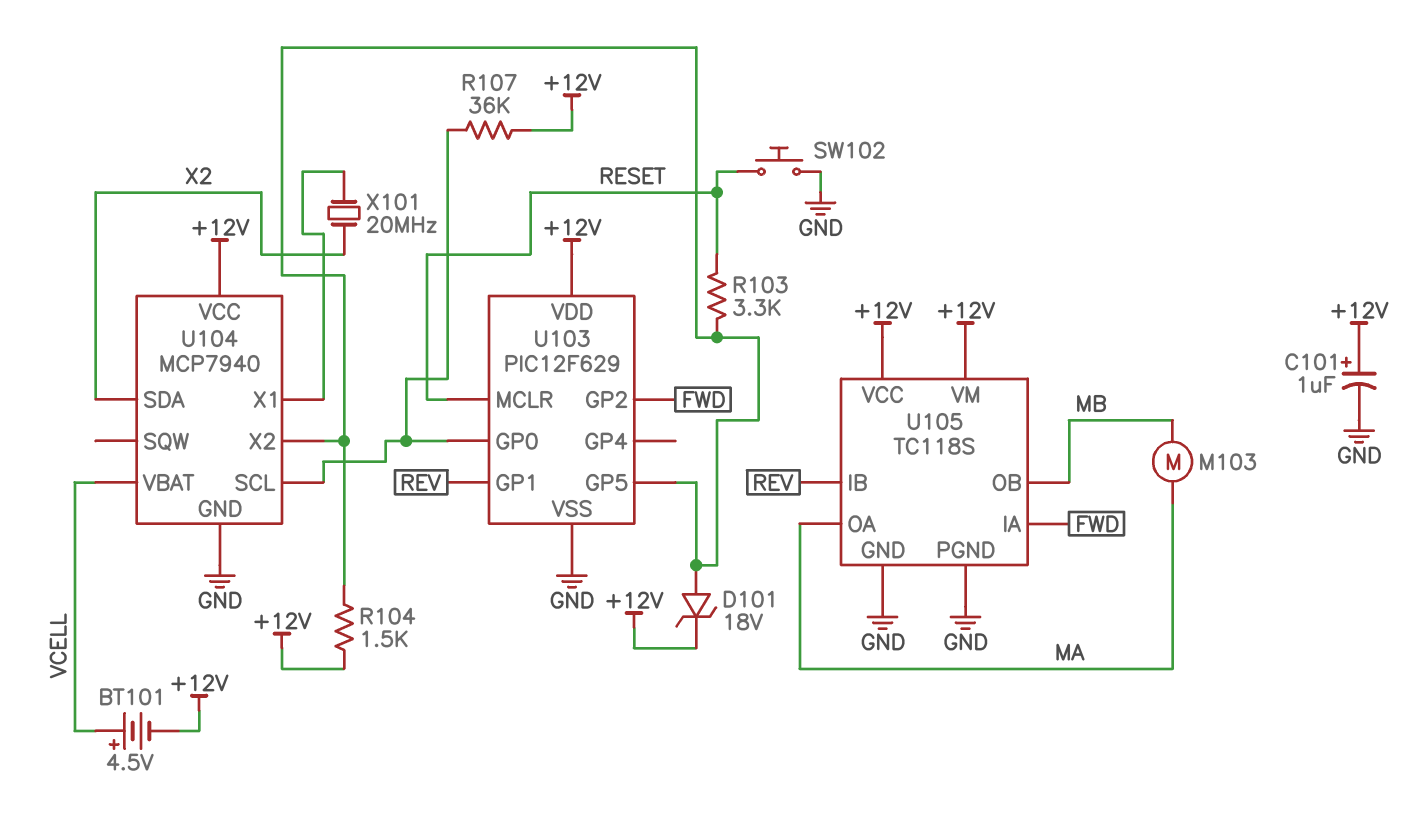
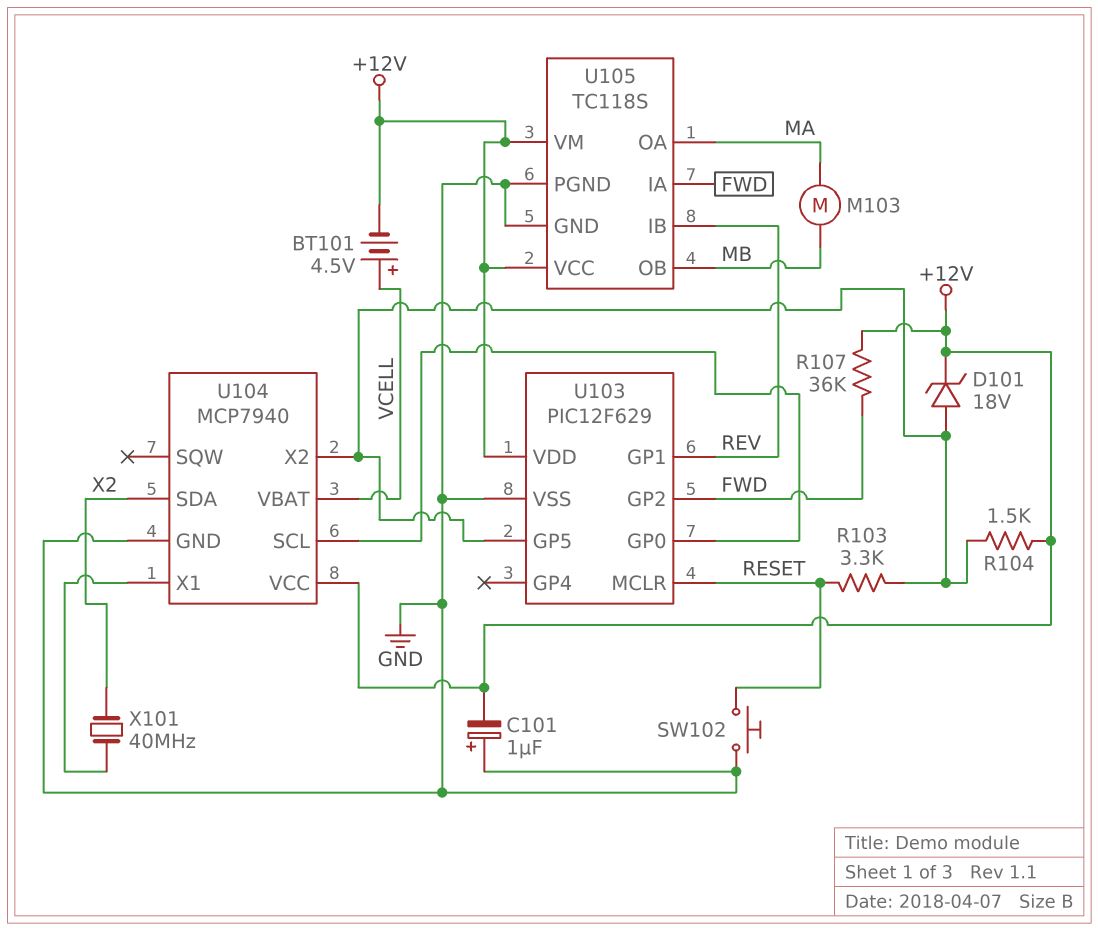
C101: 1uF (plus +12V, minus GND) -> 1uF (plus GND, minus +12V)
R107: 36k (+12V, U103/GP0) -> 36k (+12V, FWD)
X101: 20MHz (U104/X1, X2) -> 40MHz (U104/X1, X2)

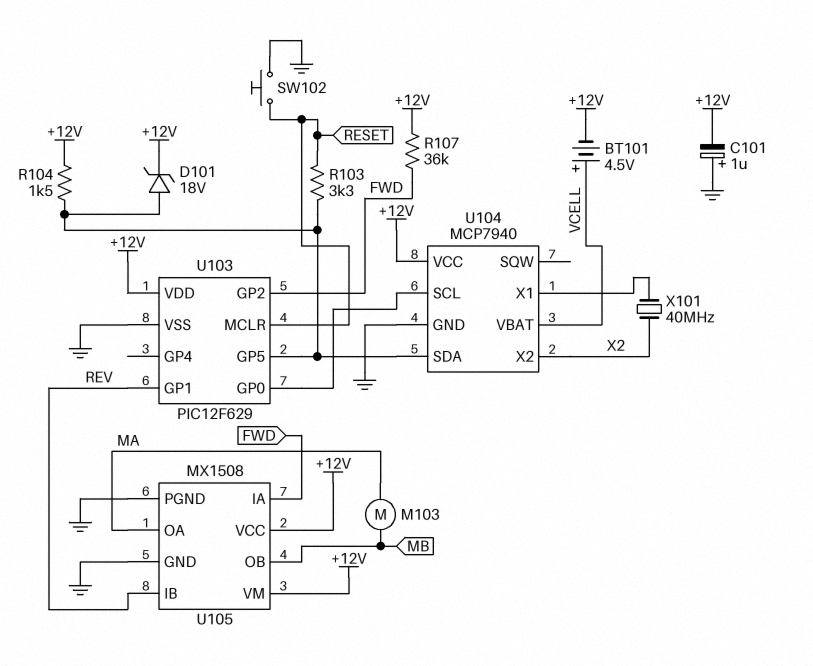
U104 pin SDA: X2 -> U103/GP5
U104 pin X2: U103/GP5 -> X2
U105: TC118S -> MX1508

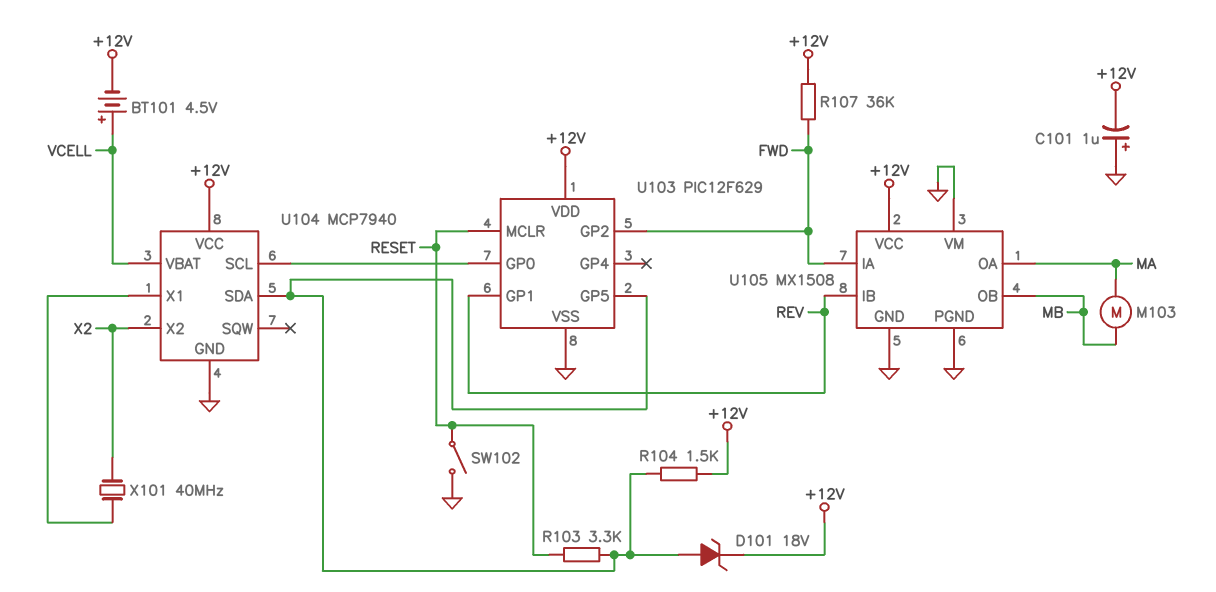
SW102: button (GND, RESET) -> switch (GND, RESET)
U105 pin VM: +12V -> GND

